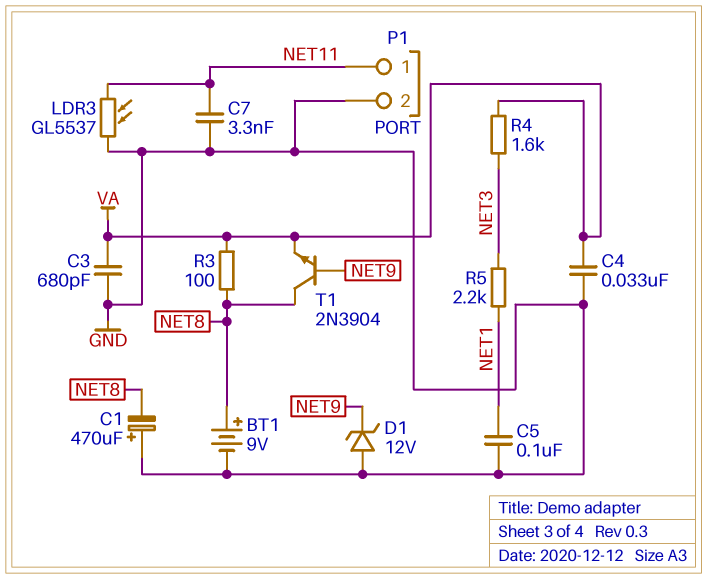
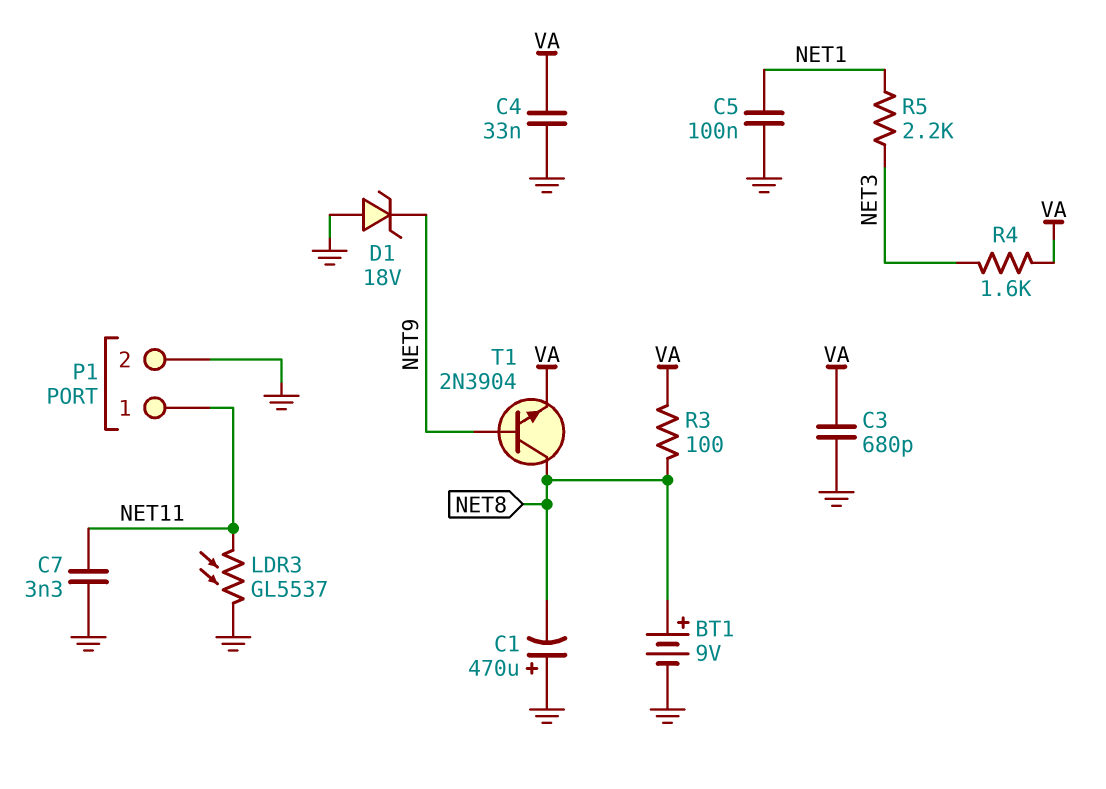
D1: zener 12V (A GND, K NET9) -> zener 18V (A GND, K NET9)

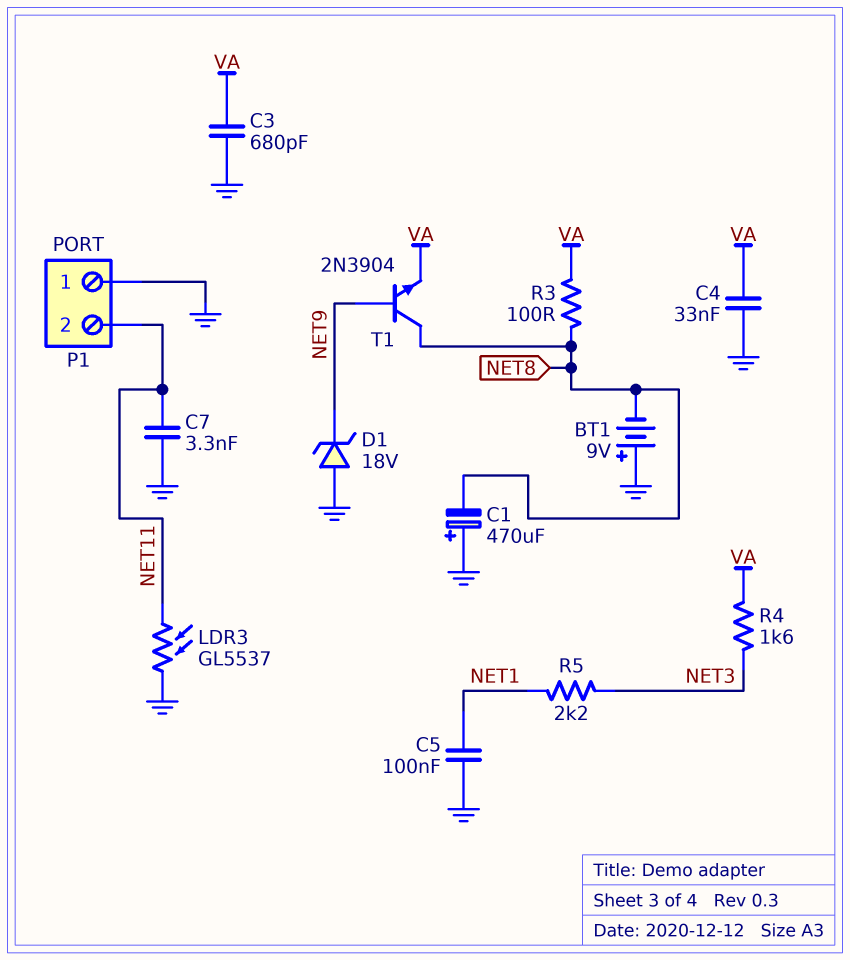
BT1: 9V (plus NET8, minus GND) -> 9V (plus GND, minus NET8)
P1 pin 1: NET11 -> GND
P1 pin 2: GND -> NET11

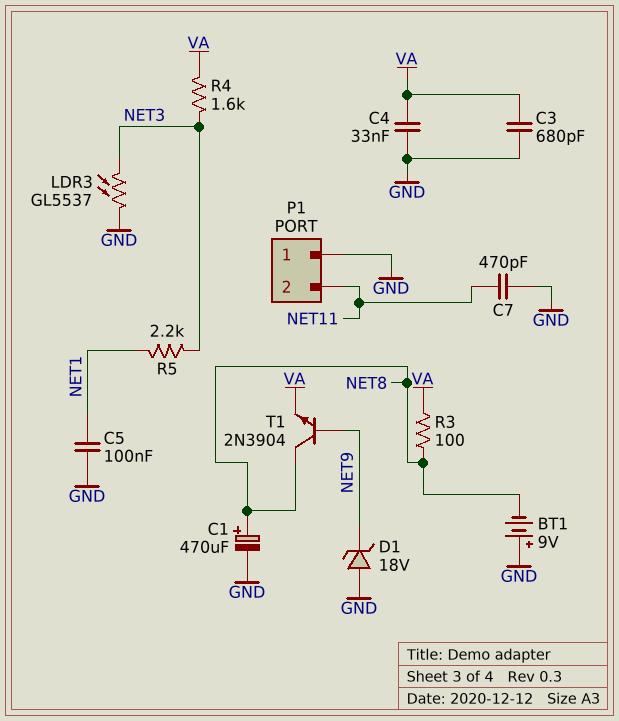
C1: 470uF (plus GND, minus NET8) -> 470uF (plus NET8, minus GND)
C7: 3.3nF (GND, NET11) -> 470pF (GND, NET11)
LDR3: GL5537 (GND, NET11) -> GL5537 (GND, NET3)

